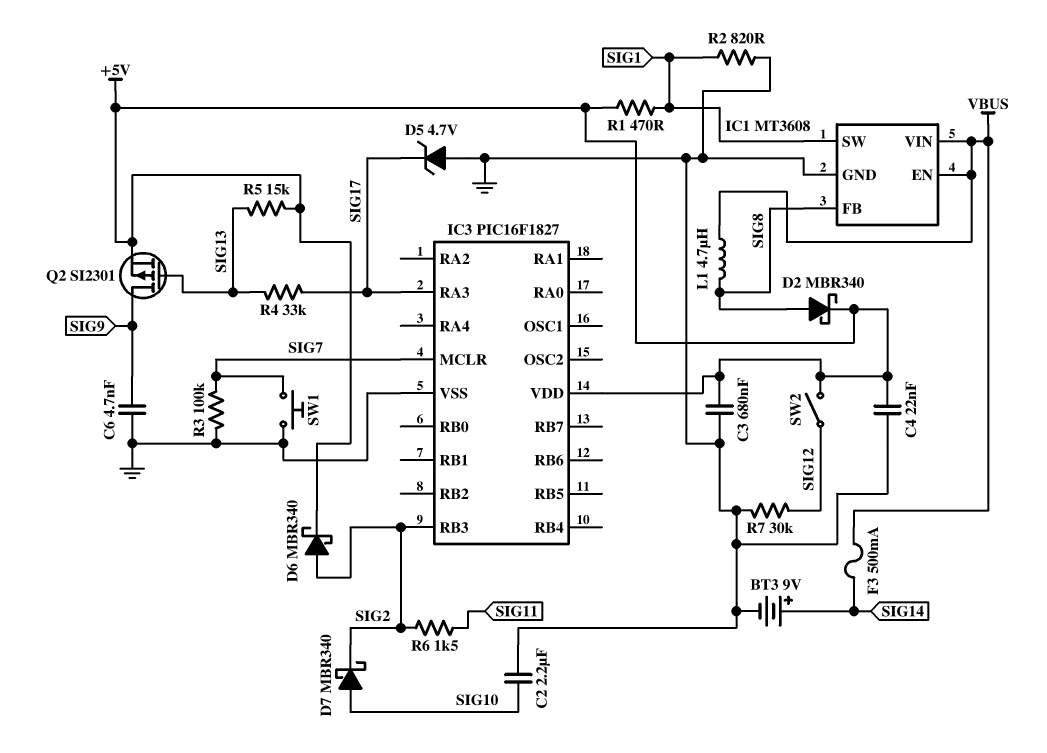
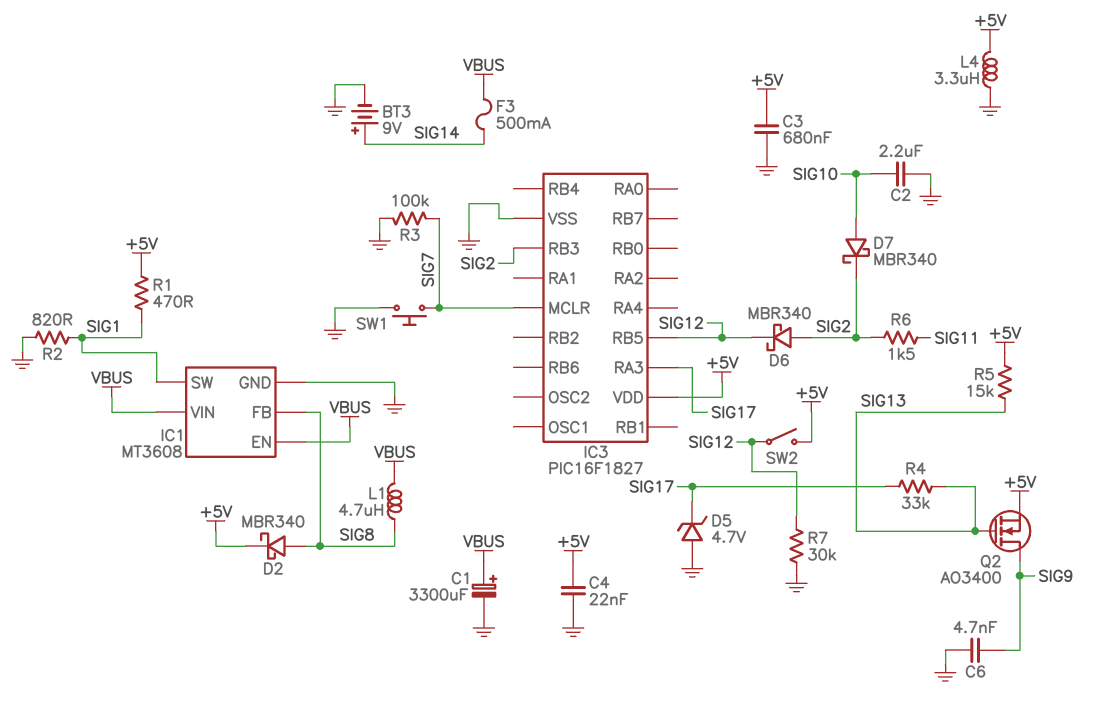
C1: none -> 3300uF (plus VBUS, minus GND)
D6: schottky MBR340 (A SIG2, K +5V) -> schottky MBR340 (A SIG2, K SIG12)
IC3 pin RB5: none -> SIG12
L4: none -> 3.3uH (+5V, GND)
Q2: PMOS SI2301 (G SIG13, D SIG9, S +5V) -> NMOS AO3400 (G SIG13, D SIG9, S +5V)

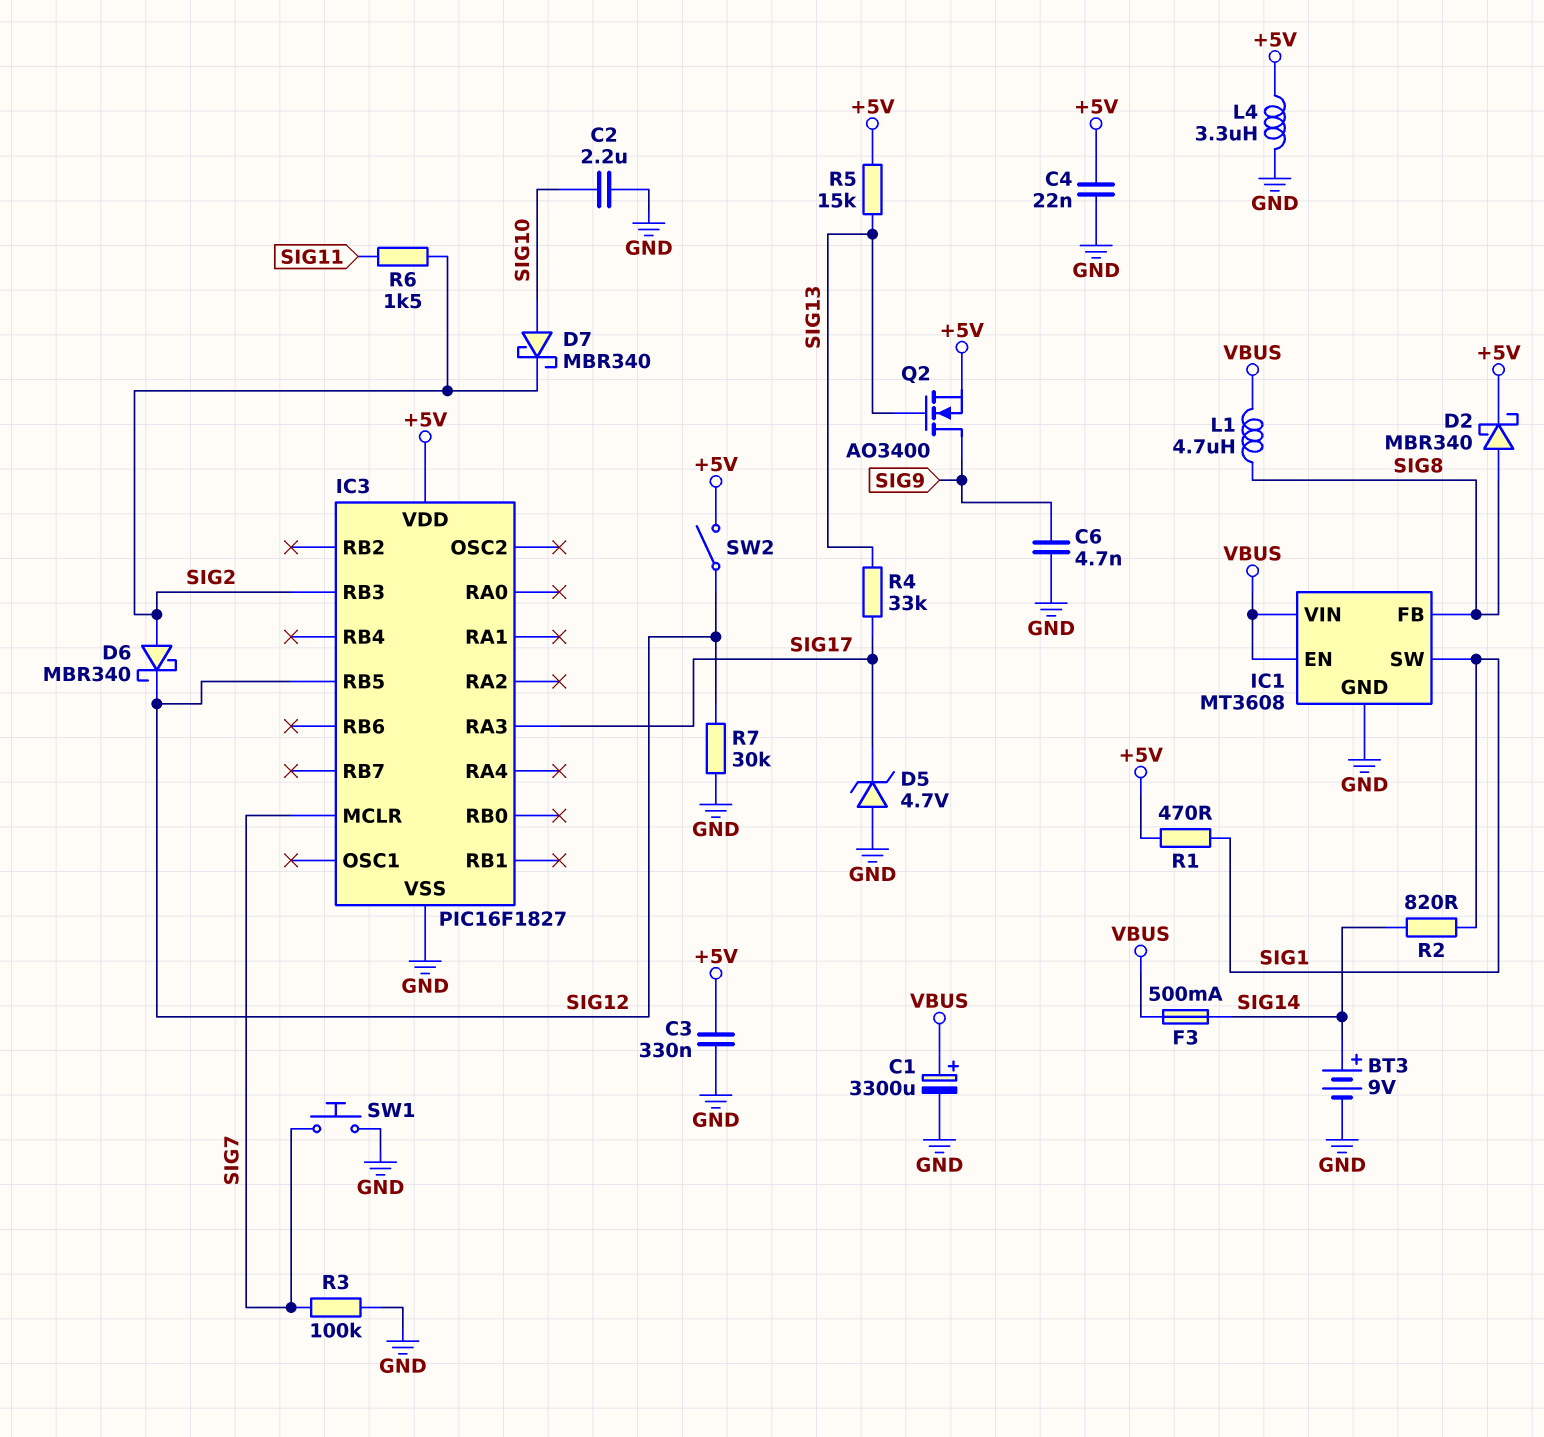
C3: 680nF (+5V, GND) -> 330nF (+5V, GND)
R2: 820 (GND, SIG1) -> 820 (SIG1, SIG14)

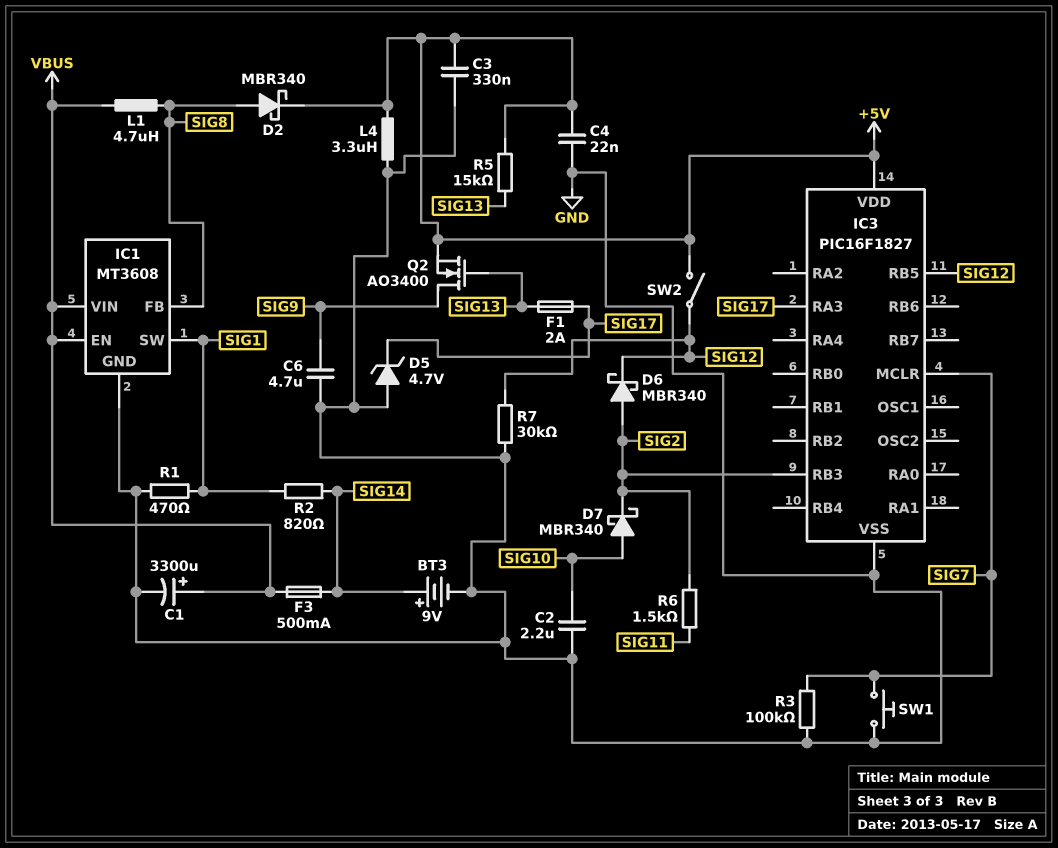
C6: 4.7nF (GND, SIG9) -> 4.7uF (GND, SIG9)
F1: none -> 2A (SIG13, SIG17)
R1: 470 (+5V, SIG1) -> 470 (GND, SIG1)
R4: 33k (SIG13, SIG17) -> none

